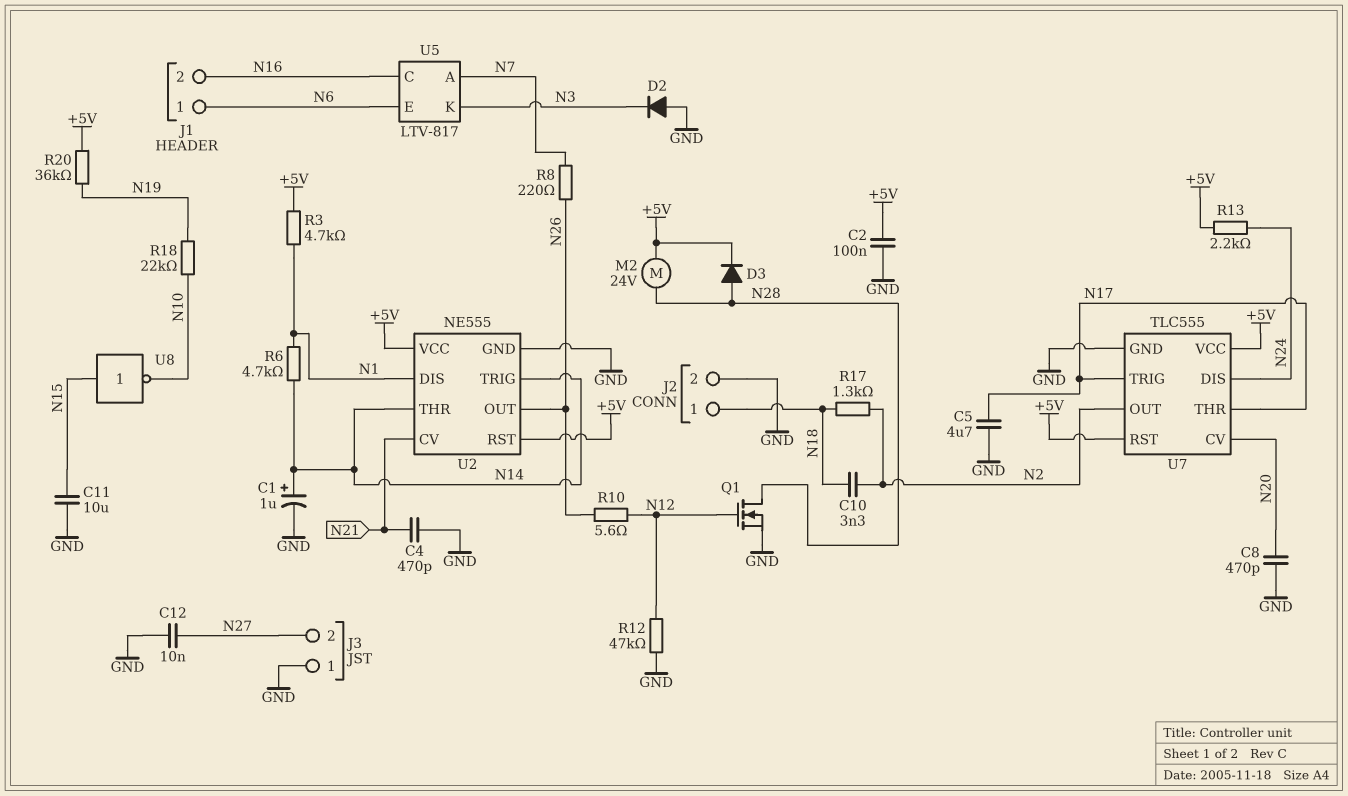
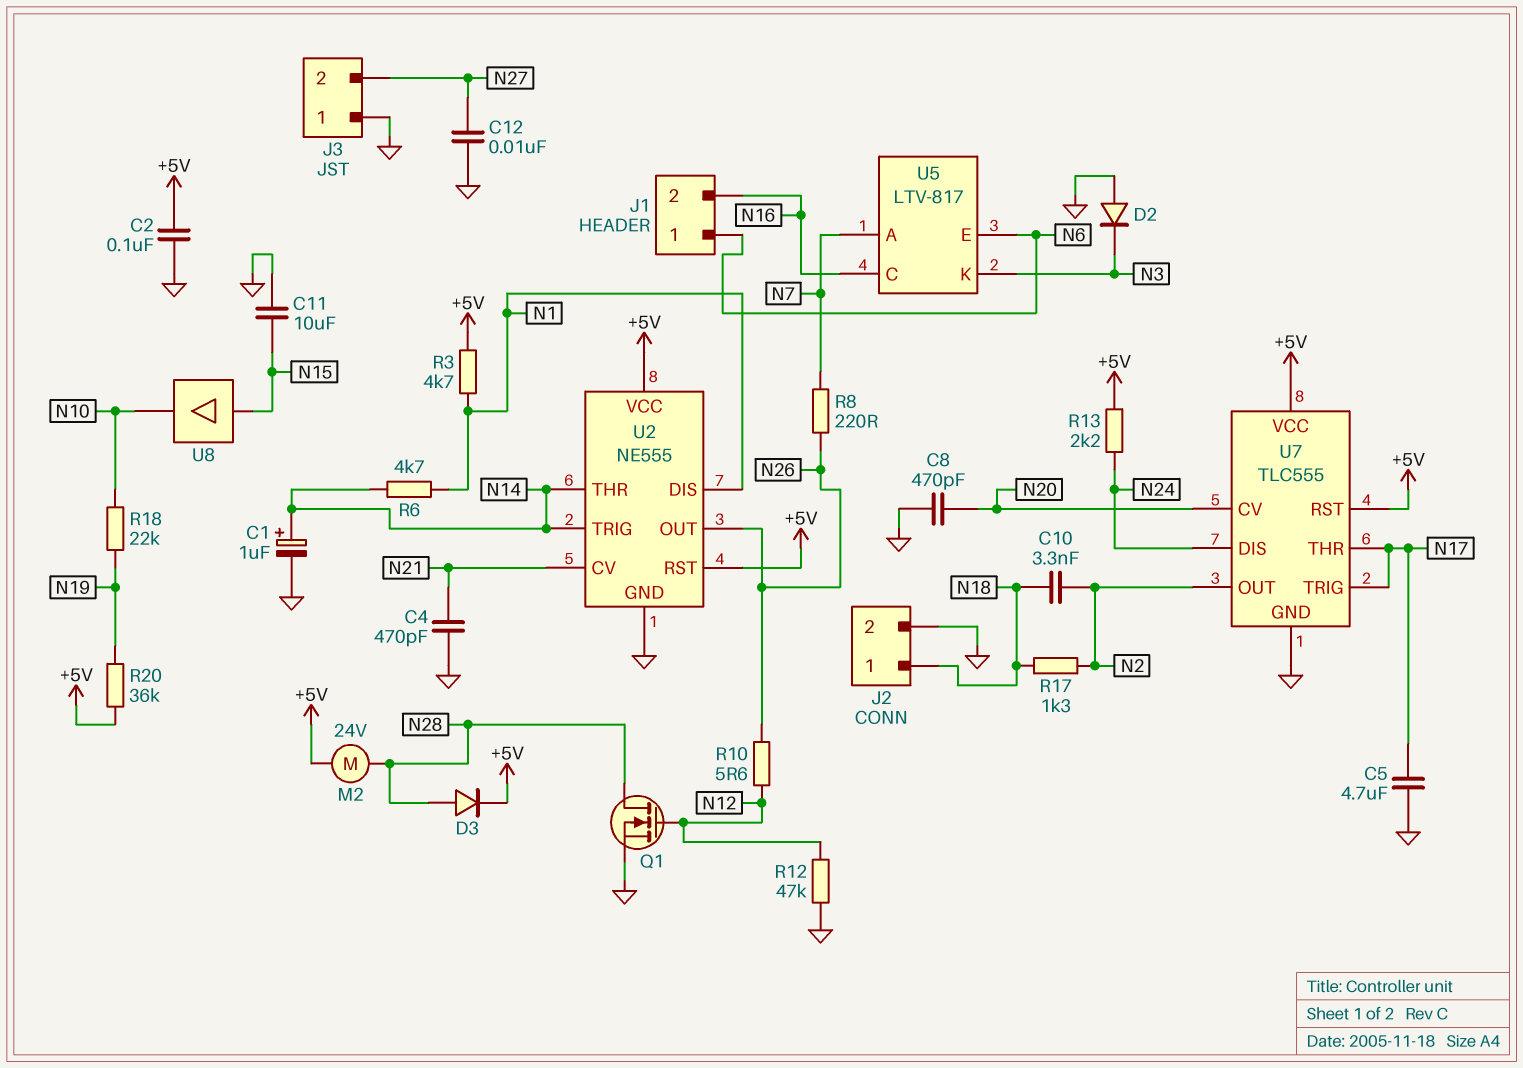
U8: NOT (in N15, out N10) -> buffer (in N15, out N10)

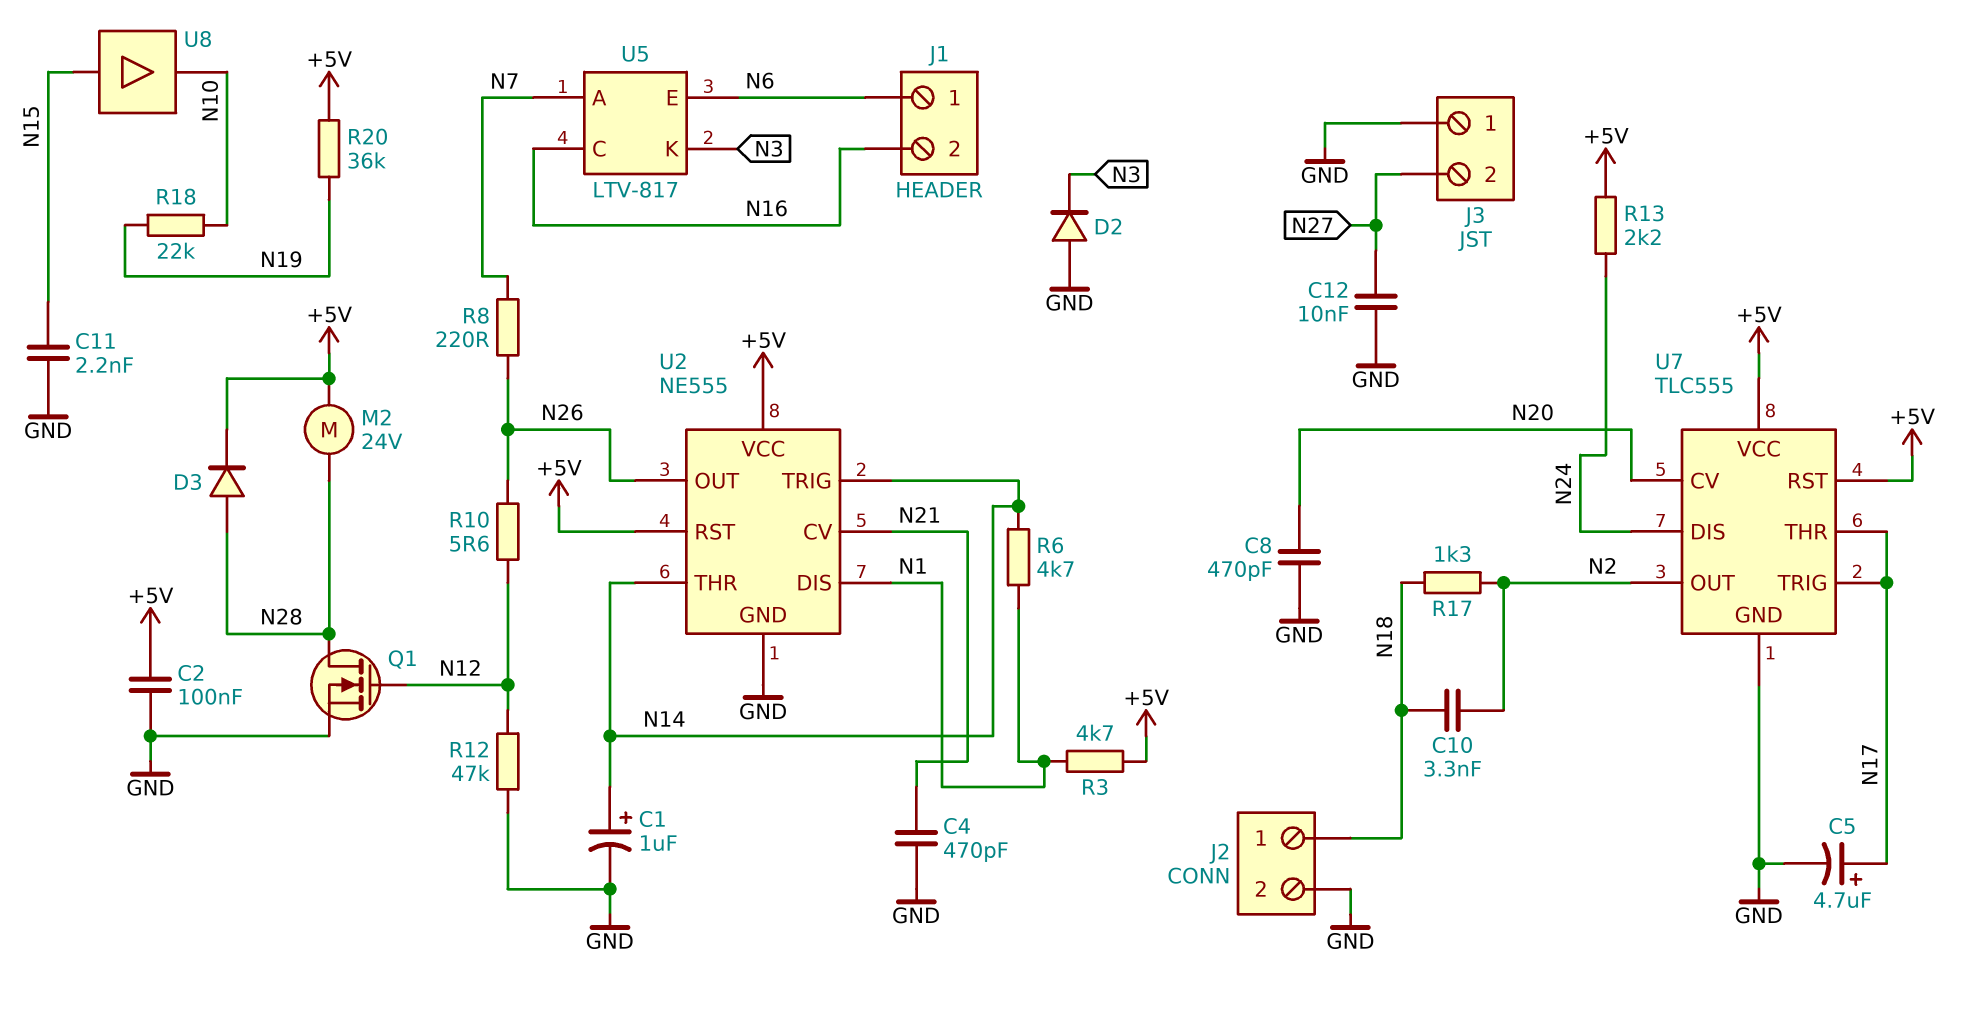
C5: 4.7uF (GND, N17) -> 4.7uF (plus N17, minus GND)
C11: 10uF (GND, N15) -> 2.2nF (GND, N15)

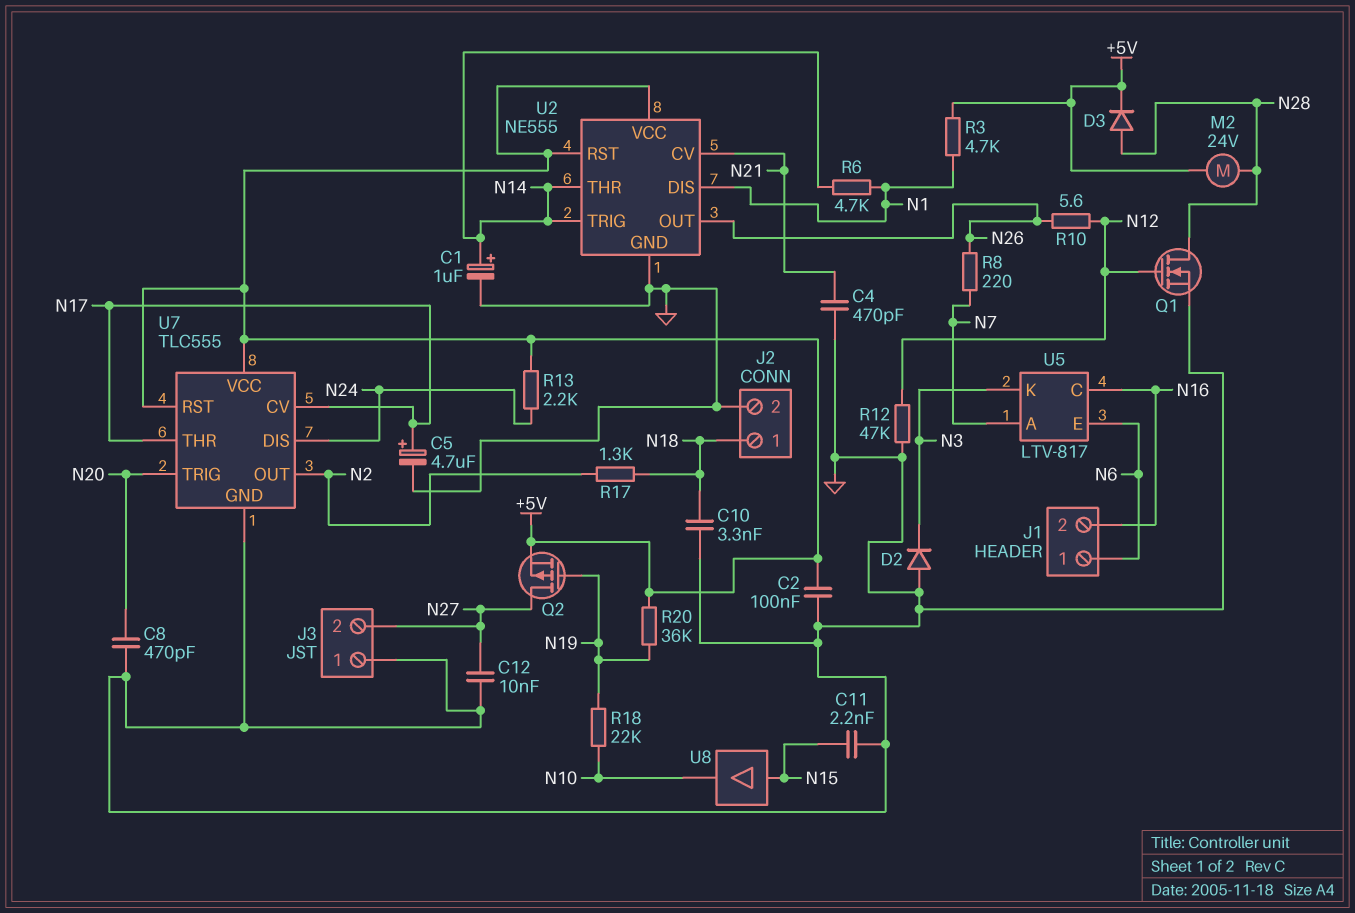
C10: 3.3nF (N2, N18) -> 3.3nF (GND, N18)
Q2: none -> PMOS (G N19, D N27, S +5V)
U7 pin CV: N20 -> N17
U7 pin TRIG: N17 -> N20

